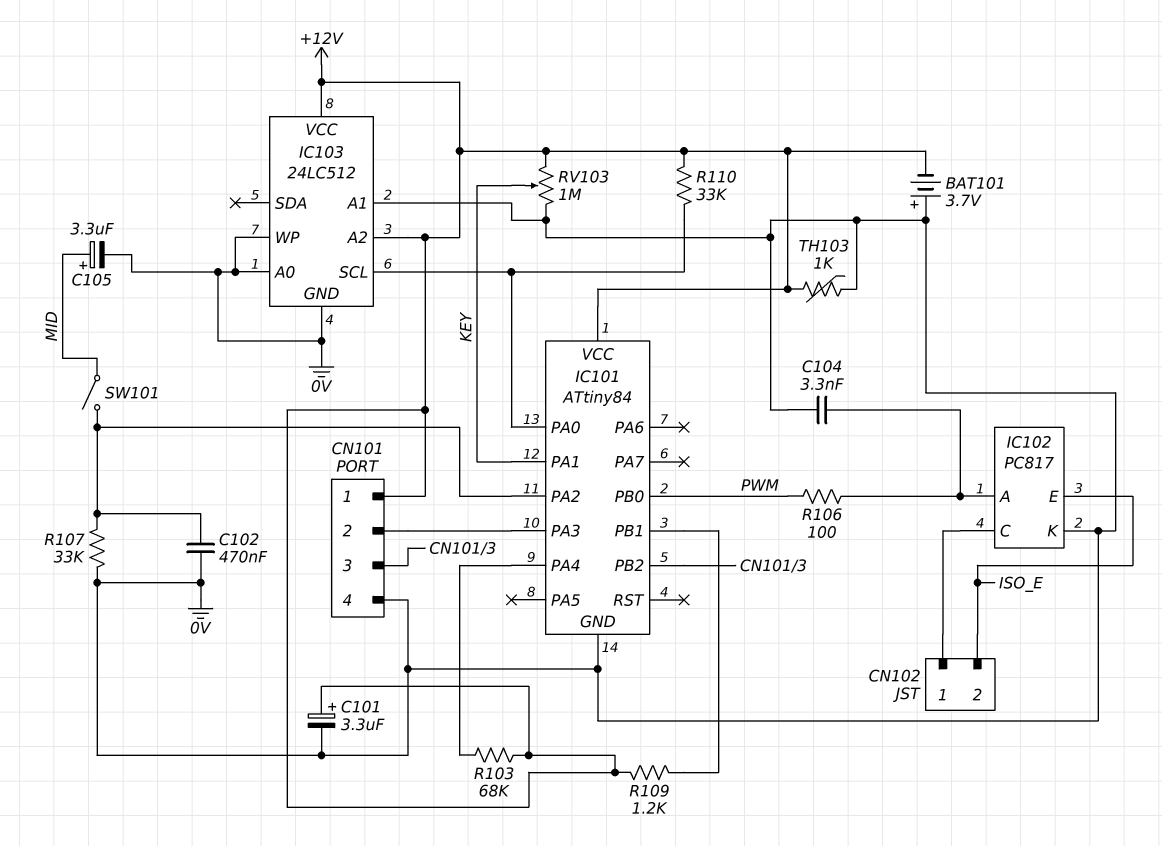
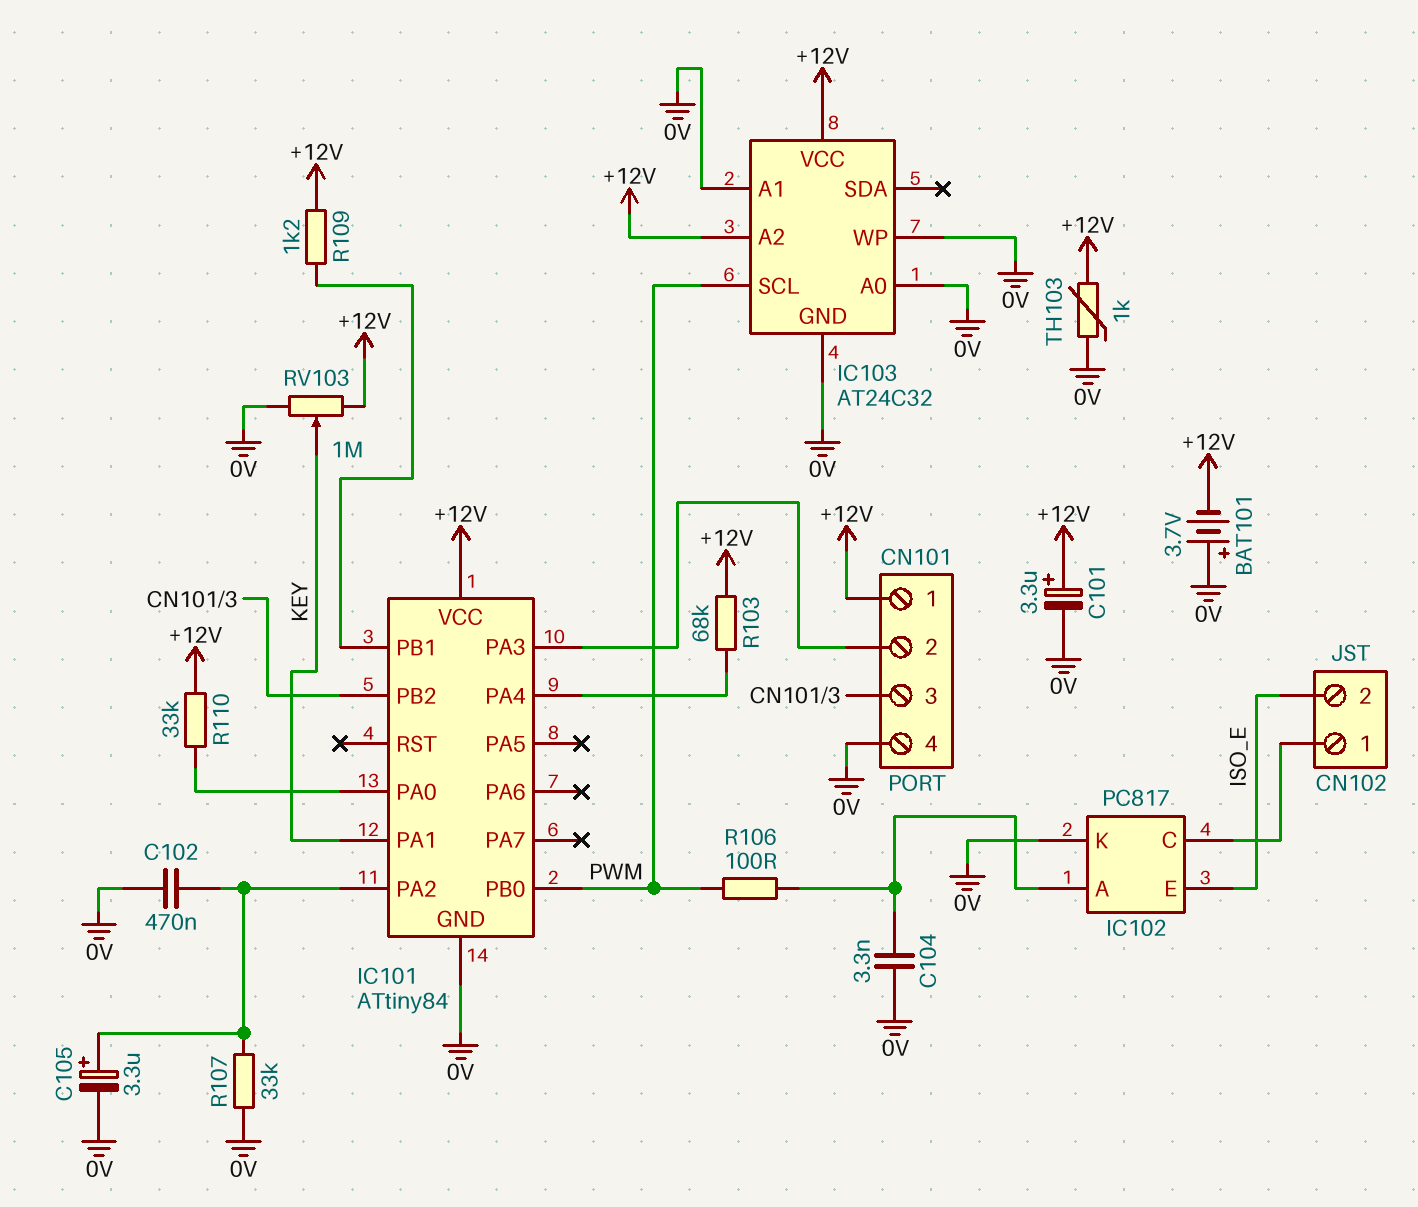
C105: 3.3uF (plus MID, minus 0V) -> 3.3uF (plus IC101/PA2, minus 0V)
IC103: 24LC512 -> AT24C32
IC103 pin SCL: IC101/PA0 -> PWM
SW101: switch (IC101/PA2, MID) -> none

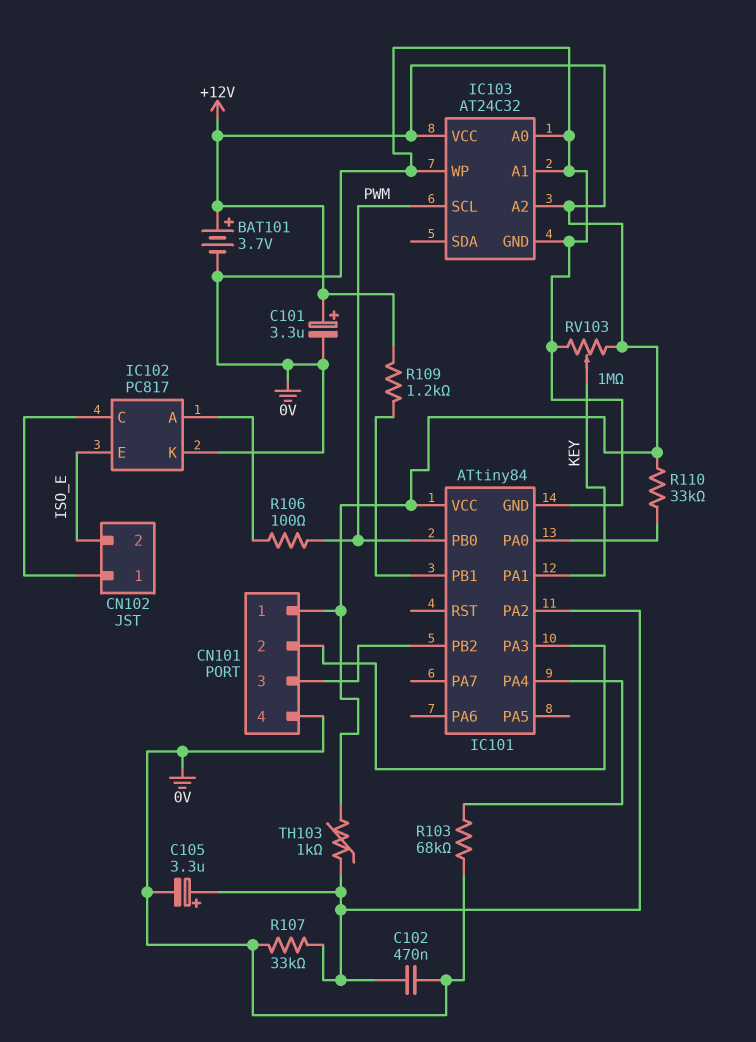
BAT101: 3.7V (plus 0V, minus +12V) -> 3.7V (plus +12V, minus 0V)
C104: 3.3nF (0V, IC102/A) -> none
R103: 68k (+12V, IC101/PA4) -> 68k (0V, IC101/PA4)
TH103: 1k (+12V, 0V) -> 1k (+12V, IC101/PA2)

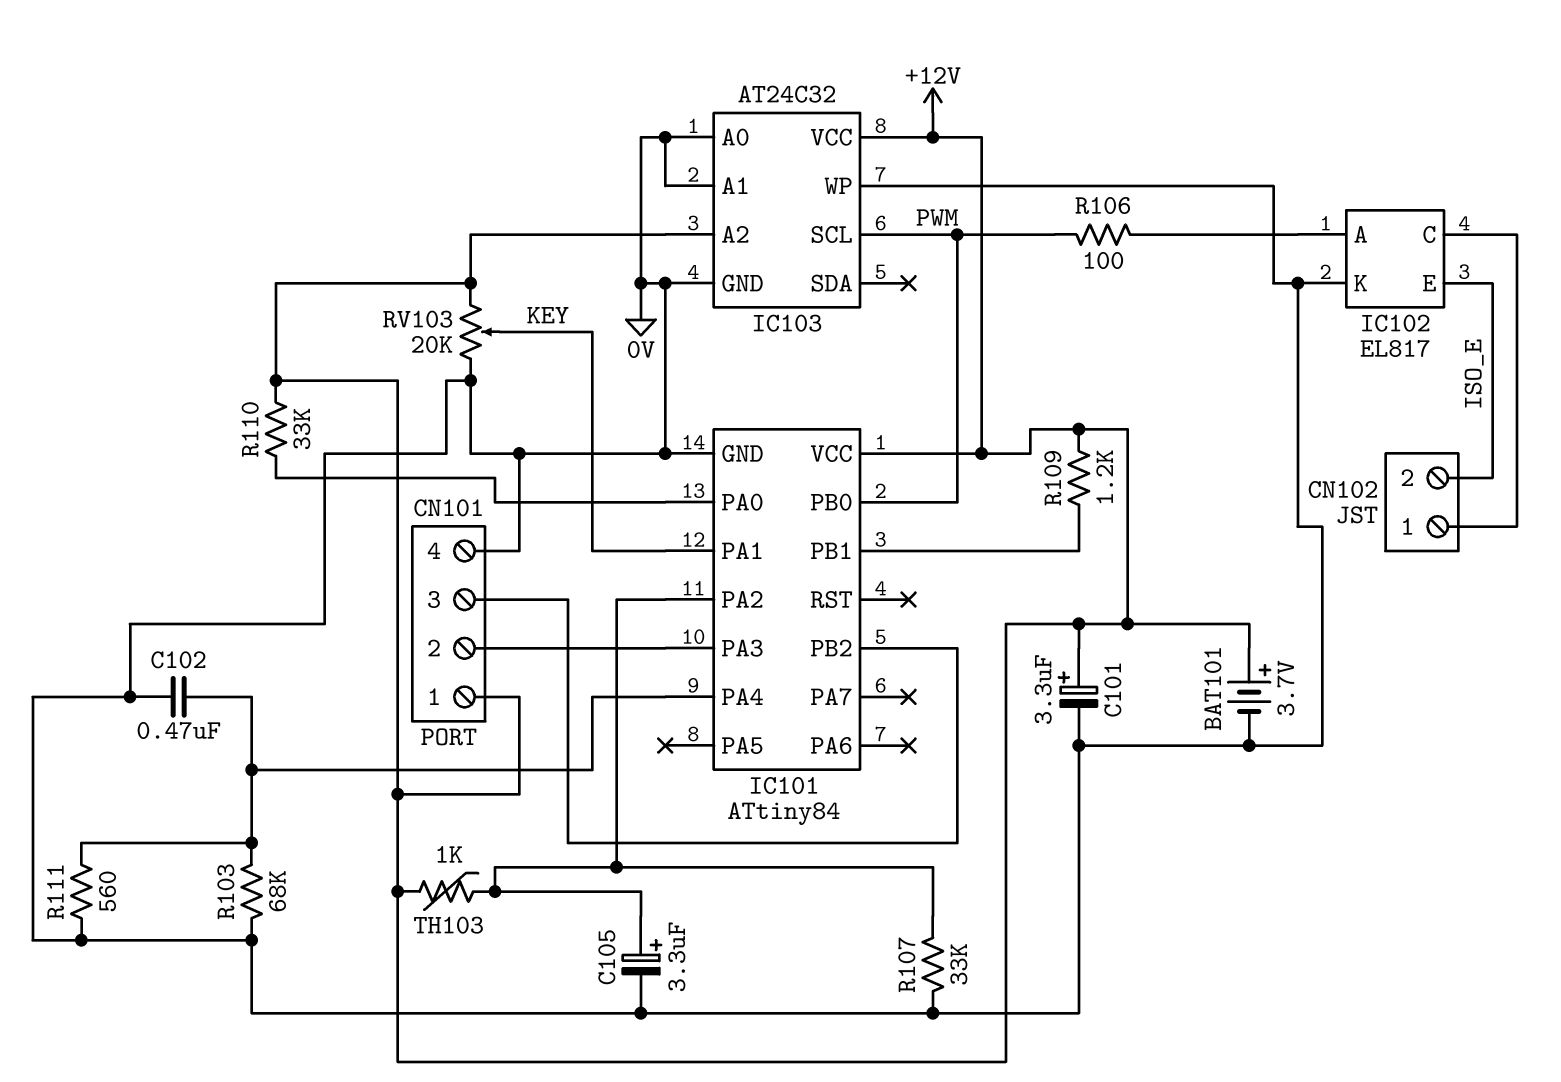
C102: 470nF (0V, IC101/PA2) -> 470nF (0V, IC101/PA4)
IC102: PC817 -> EL817
R111: none -> 560 (0V, IC101/PA4)
RV103: 1M (+12V, 0V, wiper KEY) -> 20k (+12V, 0V, wiper KEY)

